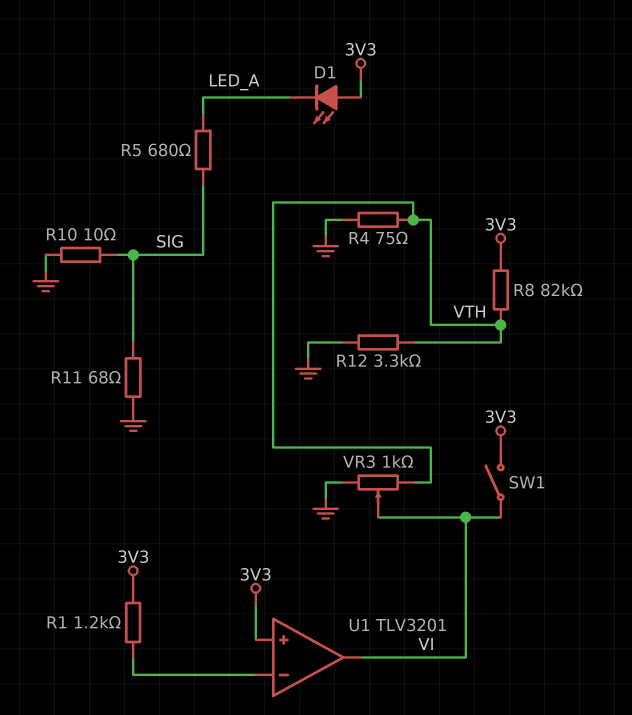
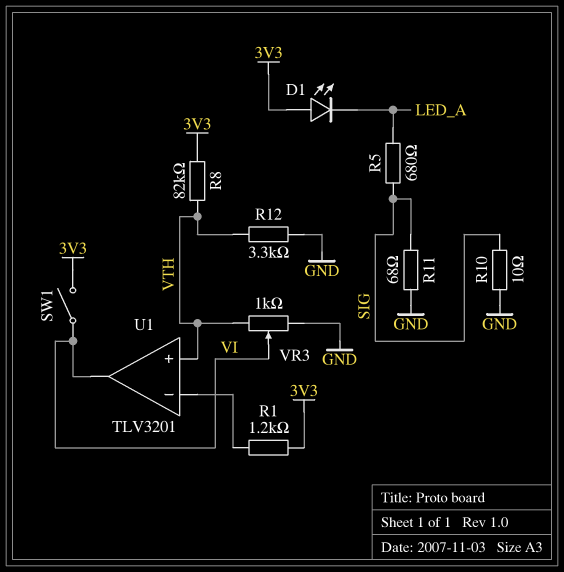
R4: 75 (GND, VTH) -> none
U1 pin in+: 3V3 -> VTH

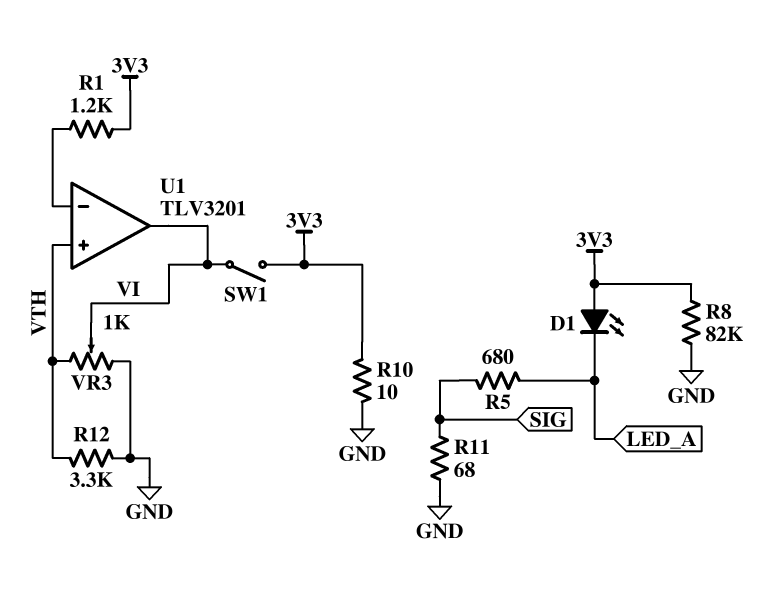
R8: 82k (3V3, VTH) -> 82k (3V3, GND)
R10: 10 (GND, SIG) -> 10 (3V3, GND)

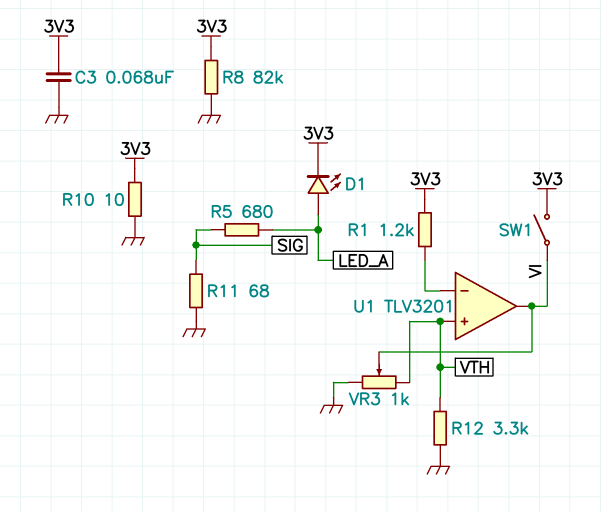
C3: none -> 68nF (3V3, GND)
D1: LED (A 3V3, K LED_A) -> LED (A LED_A, K 3V3)

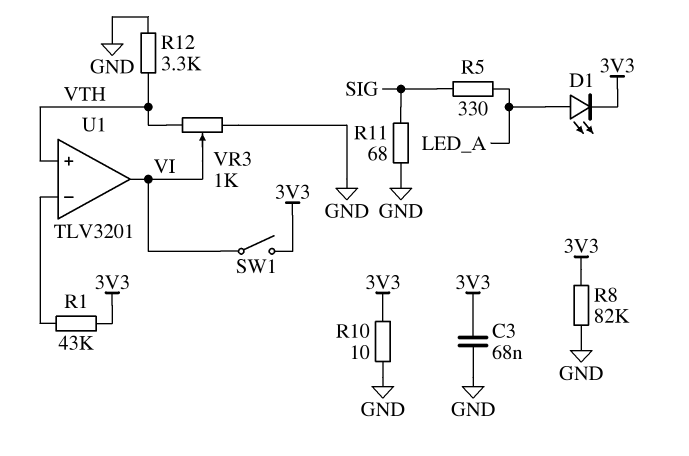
R1: 1.2k (3V3, U1/in-) -> 43k (3V3, U1/in-)
R5: 680 (LED_A, SIG) -> 330 (LED_A, SIG)

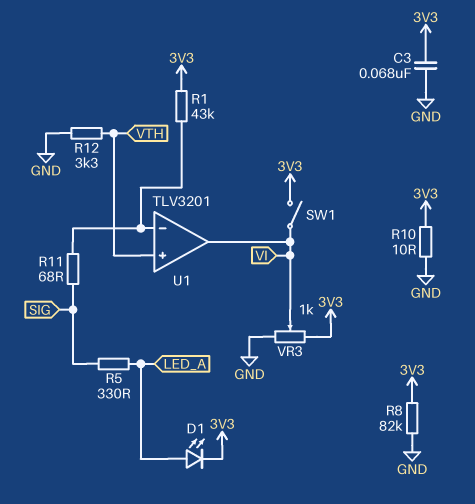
R11: 68 (GND, SIG) -> 68 (SIG, U1/in-)
VR3: 1k (GND, VTH, wiper VI) -> 1k (3V3, GND, wiper VI)

